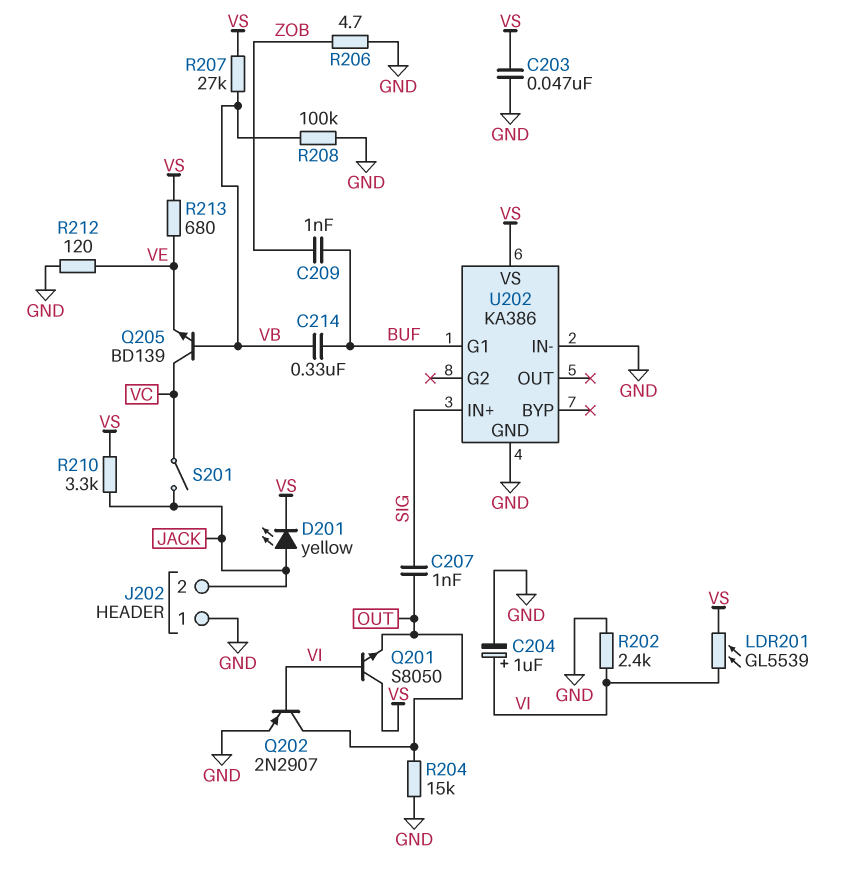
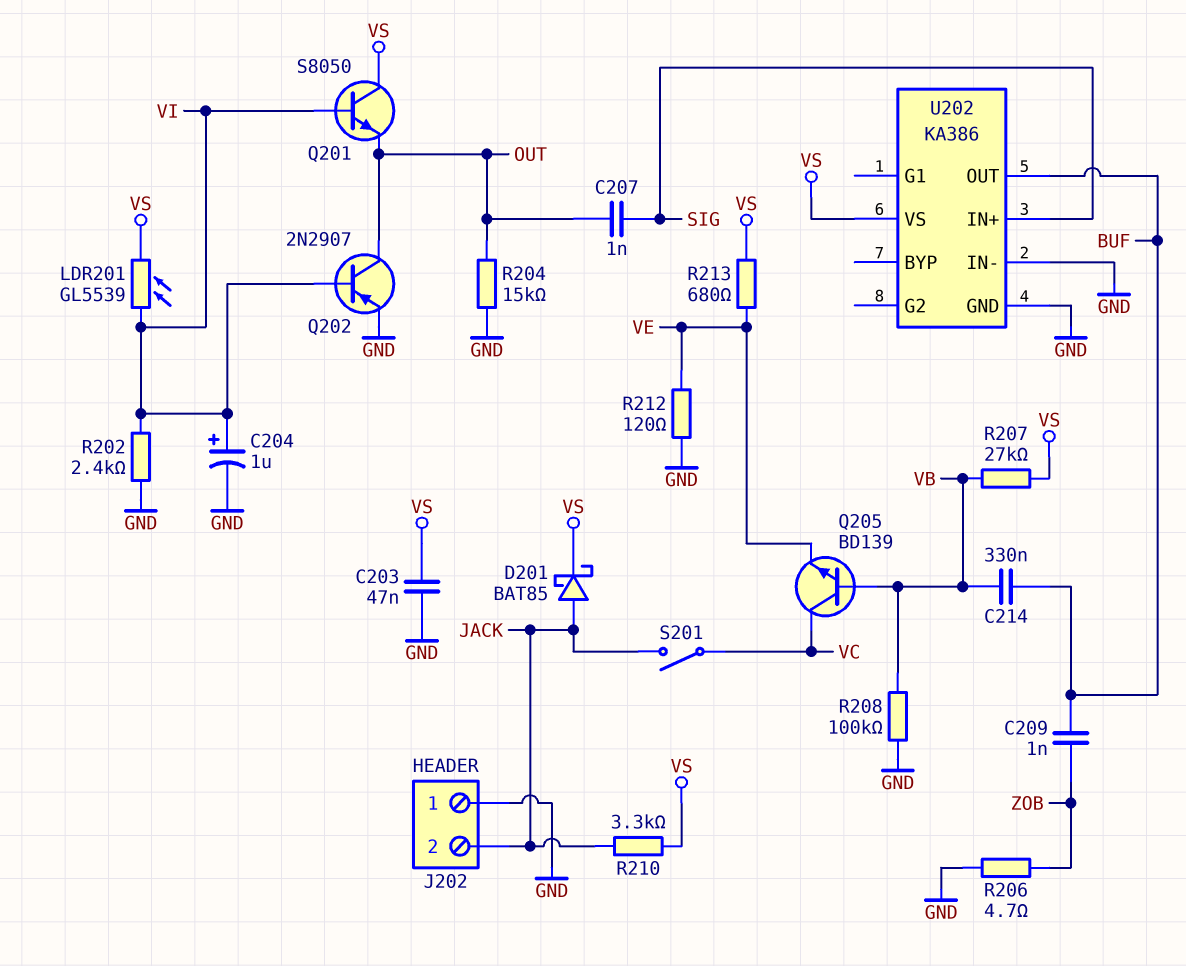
D201: LED yellow (A JACK, K VS) -> schottky BAT85 (A JACK, K VS)
U202 pin G1: BUF -> none
U202 pin OUT: none -> BUF

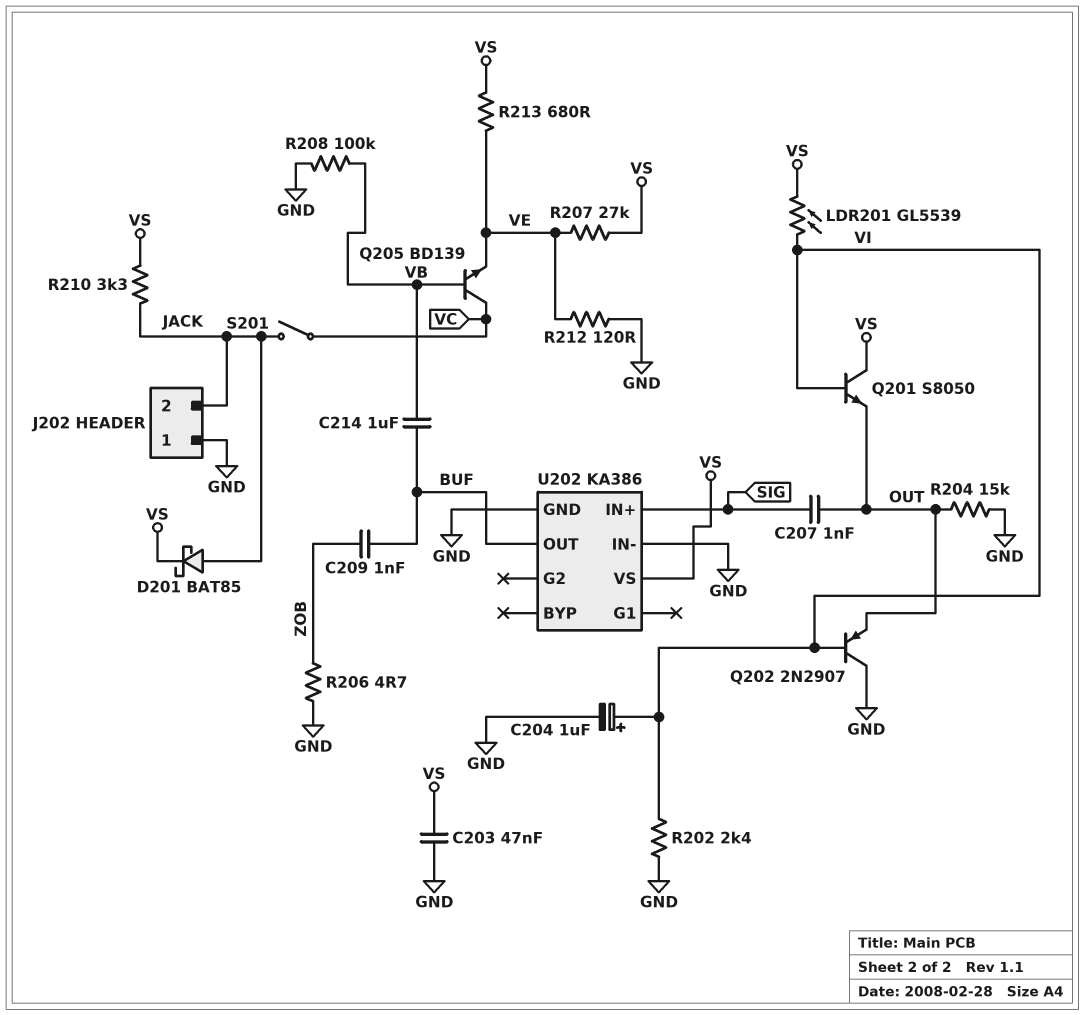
C214: 330nF (BUF, VB) -> 1uF (BUF, VB)
Q202: PNP 2N2907 (B VI, C OUT, E GND) -> PNP 2N2907 (B VI, C GND, E OUT)
R207: 27k (VB, VS) -> 27k (VE, VS)

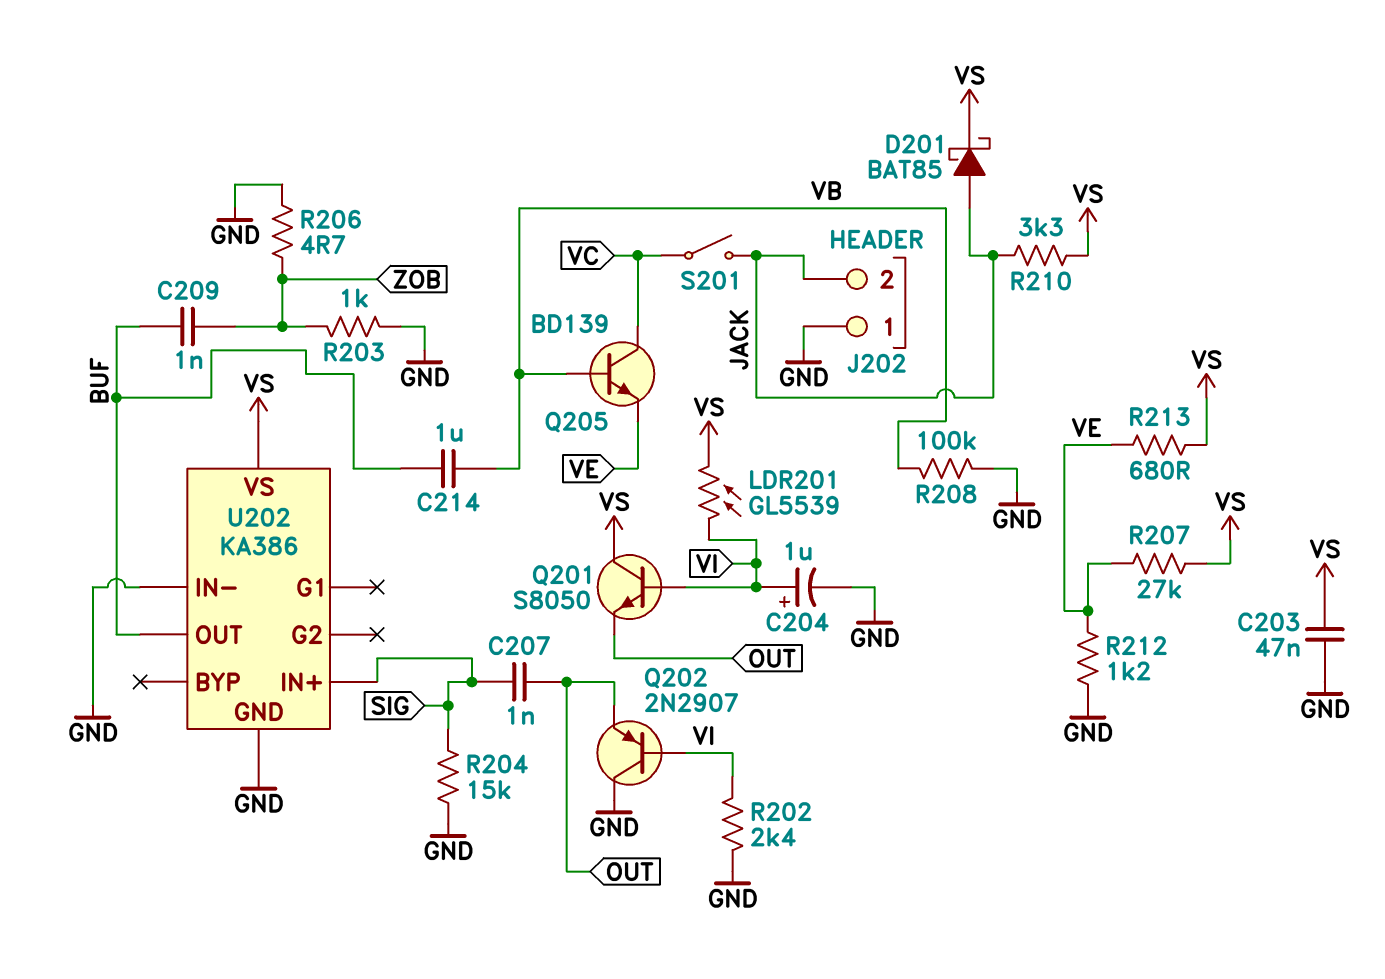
R203: none -> 1k (GND, ZOB)
R204: 15k (GND, OUT) -> 15k (GND, SIG)
R212: 120 (GND, VE) -> 1.2k (GND, VE)

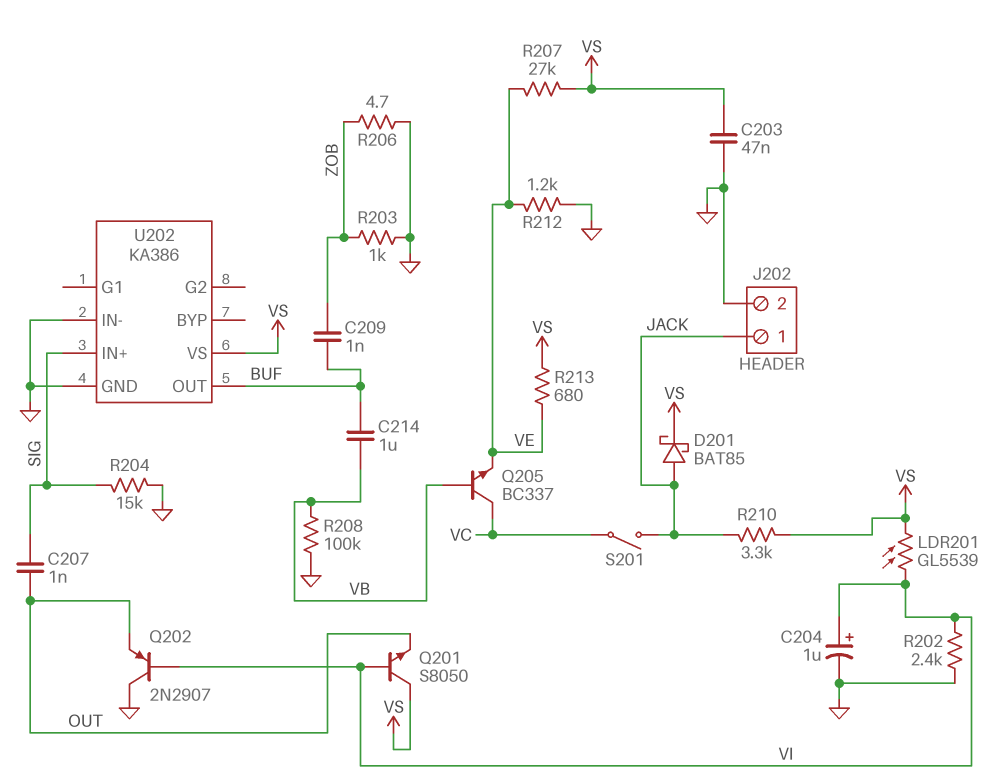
J202 pin 1: GND -> JACK
J202 pin 2: JACK -> GND
Q205: NPN BD139 (B VB, C VC, E VE) -> NPN BC337 (B VB, C VC, E VE)

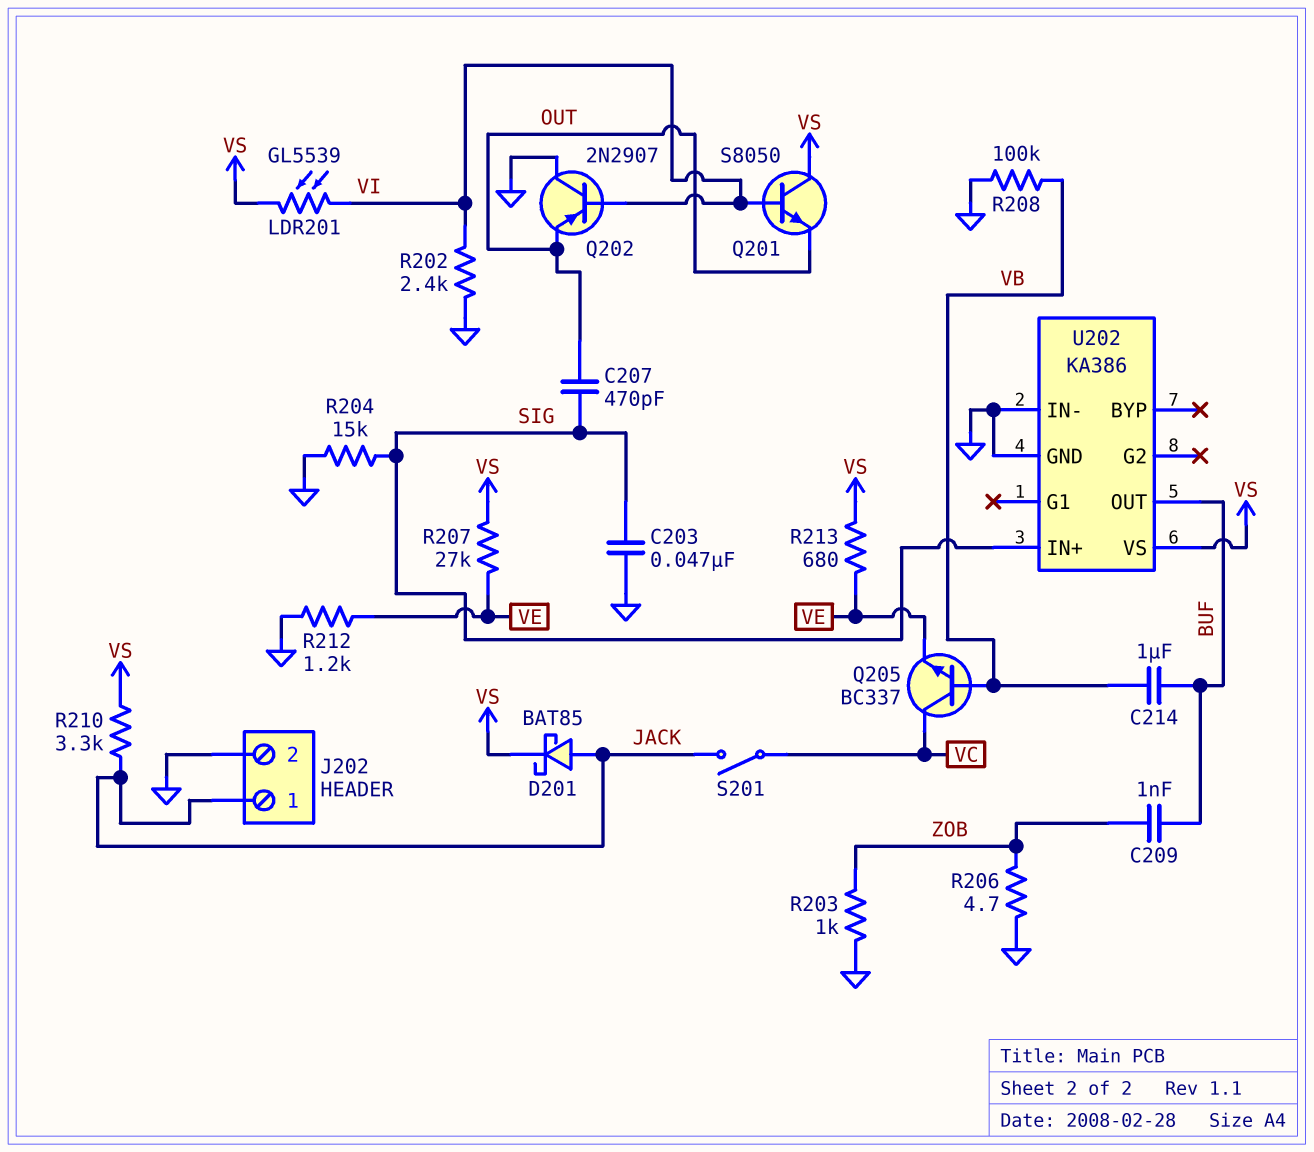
C203: 47nF (GND, VS) -> 47nF (GND, SIG)
C204: 1uF (plus VI, minus GND) -> none
C207: 1nF (OUT, SIG) -> 470pF (OUT, SIG)

